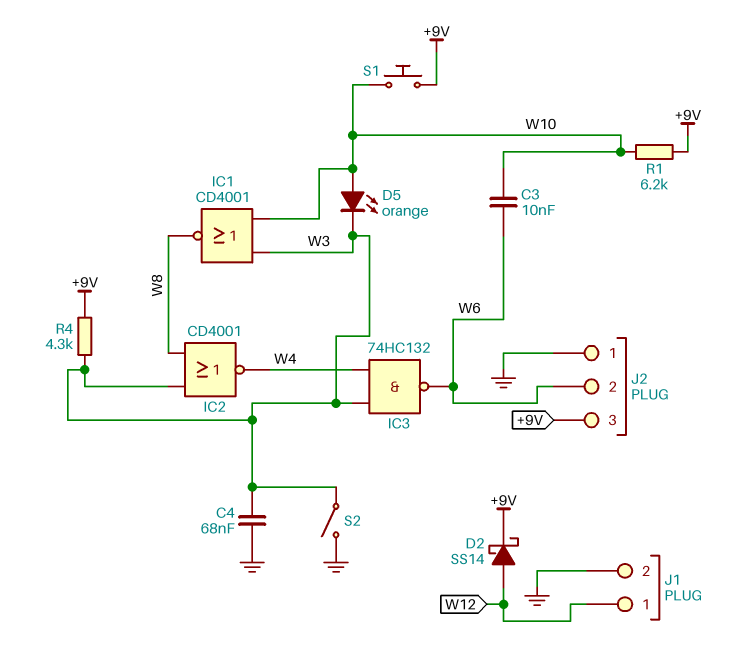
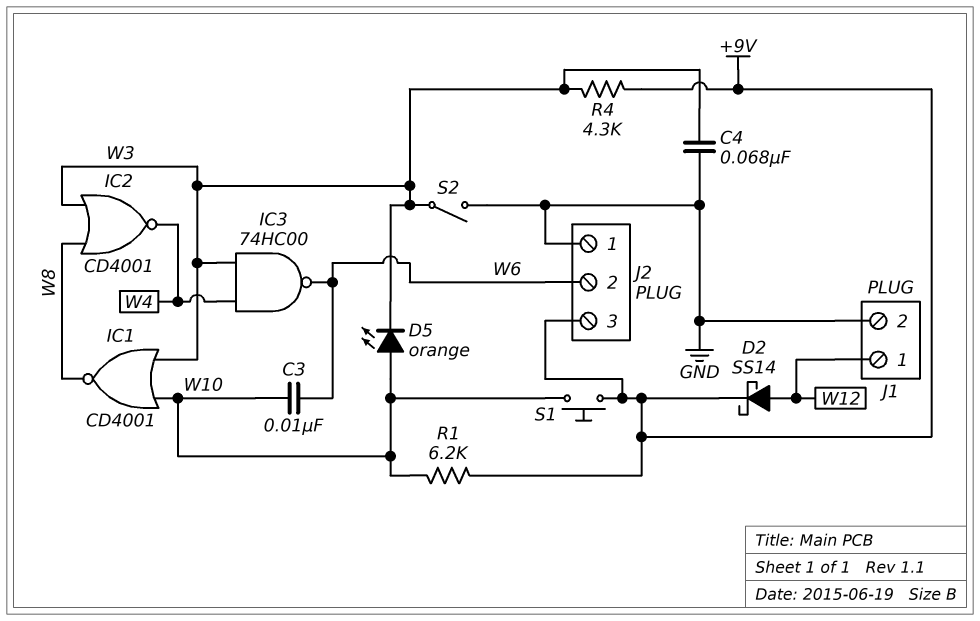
IC3: NAND 74HC132 (in W3, in W4, out W6) -> NAND 74HC00 (in W3, in W4, out W6)

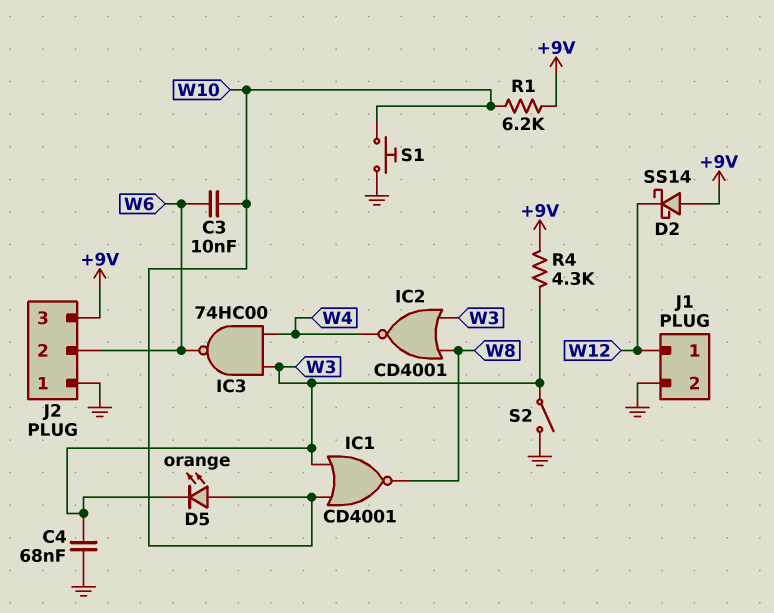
D2: schottky SS14 (A W12, K +9V) -> schottky SS14 (A +9V, K W12)
S1: button (+9V, W10) -> button (GND, W10)

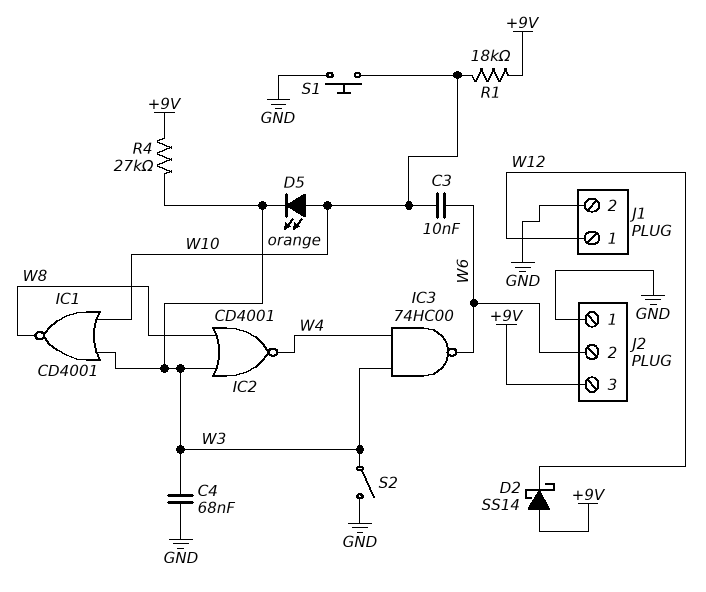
R1: 6.2k (+9V, W10) -> 18k (+9V, W10)
R4: 4.3k (+9V, W3) -> 27k (+9V, W3)

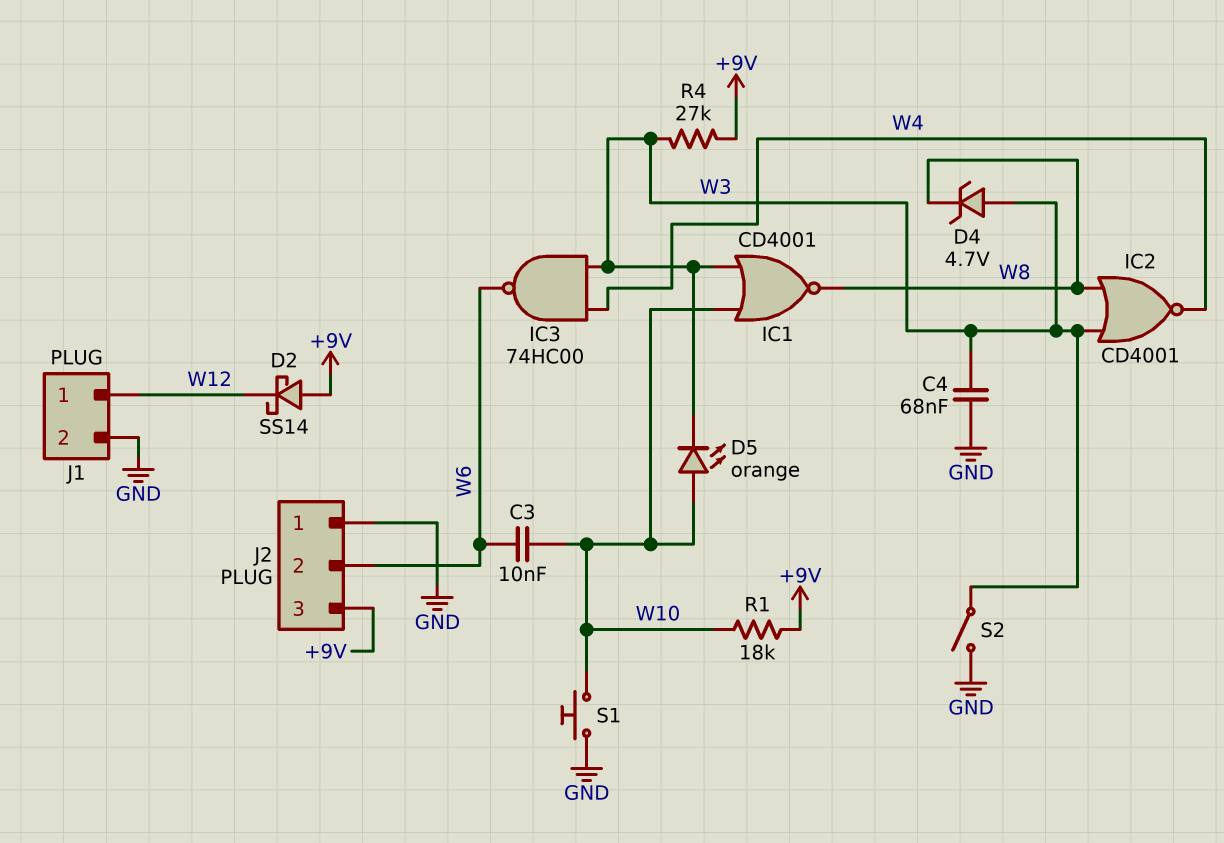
D4: none -> zener 4.7V (A W3, K W8)

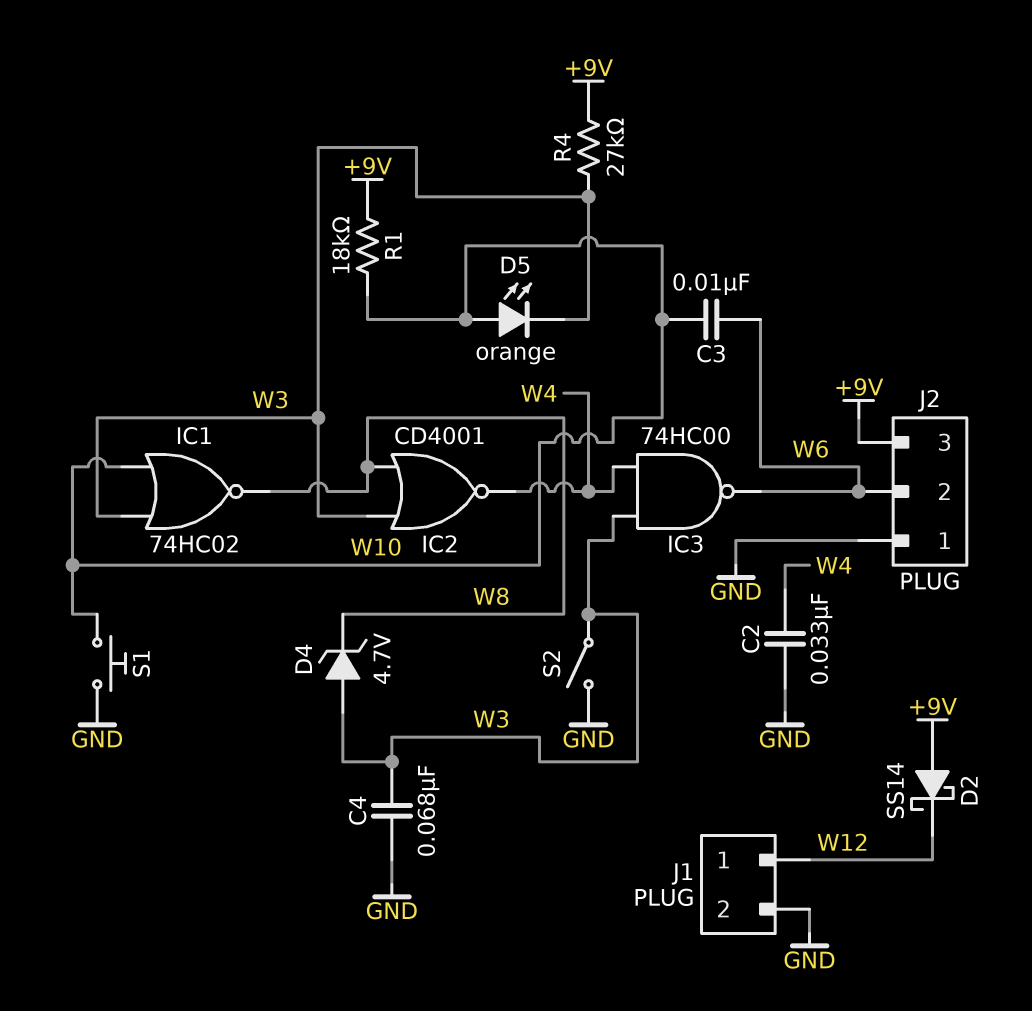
C2: none -> 33nF (GND, W4)
IC1: NOR CD4001 (in W3, in W10, out W8) -> NOR 74HC02 (in W3, in W10, out W8)

